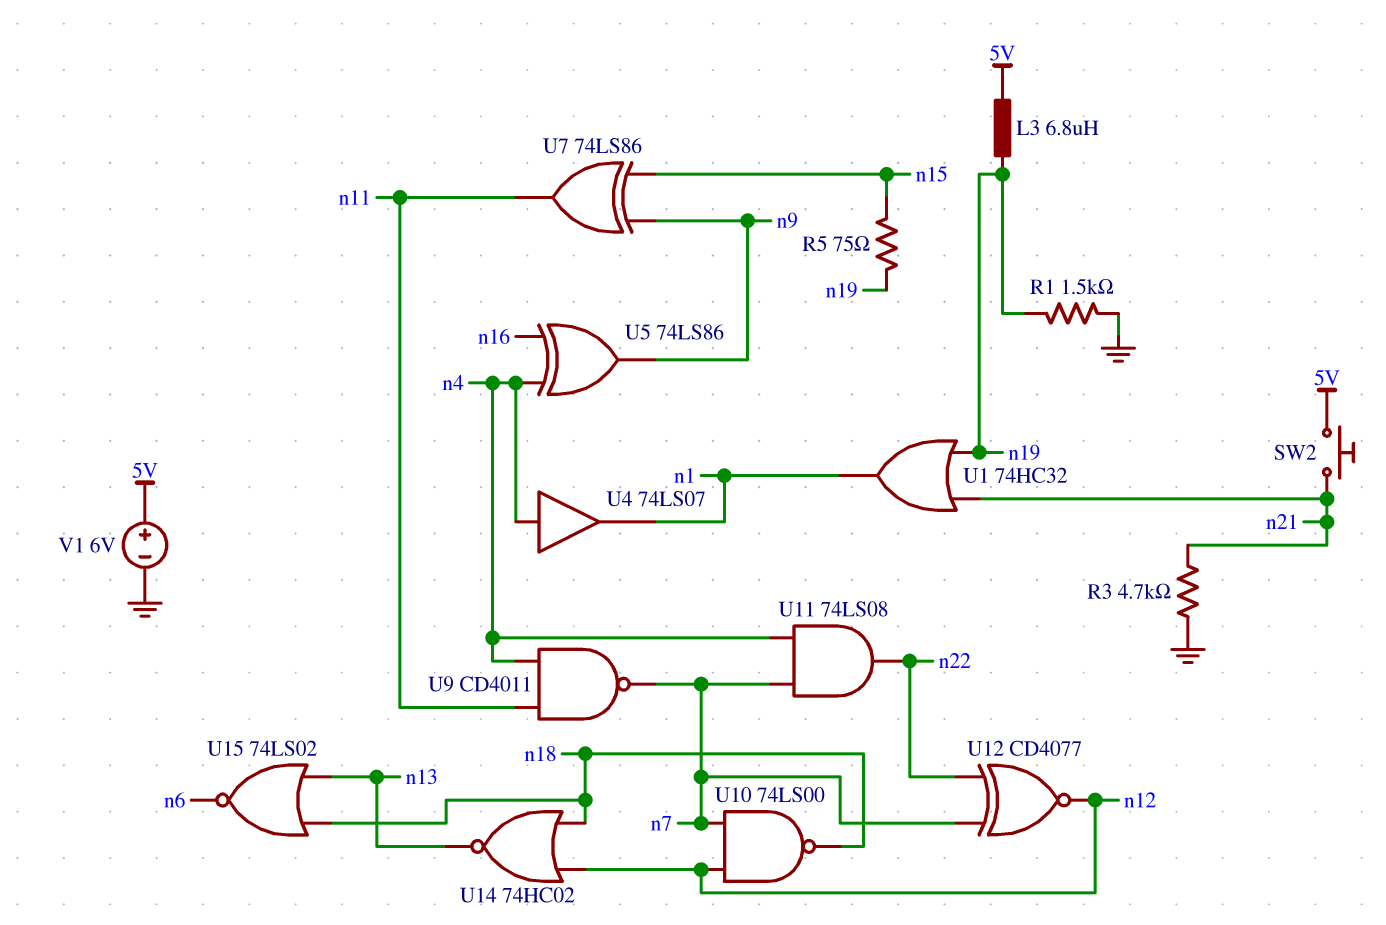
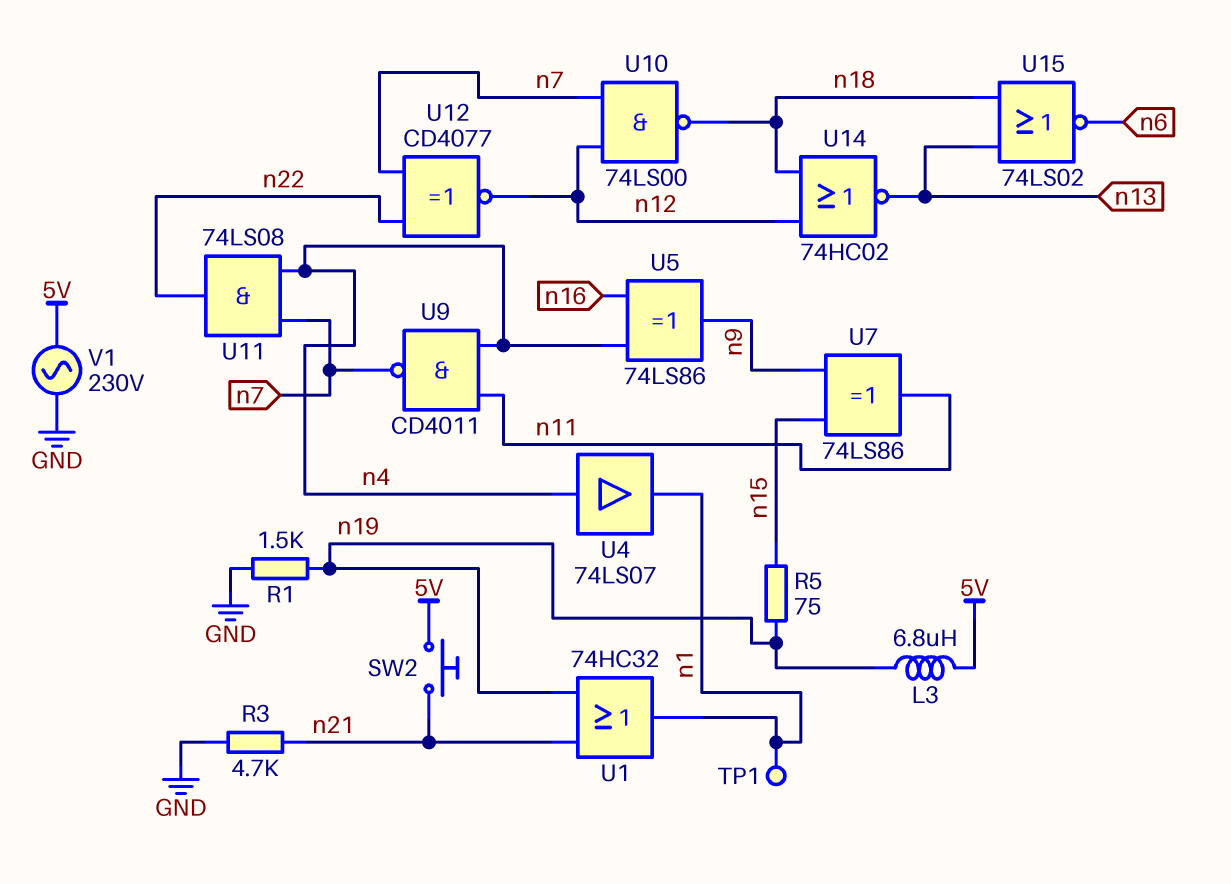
TP1: none -> test point (n1)
V1: 6V (plus 5V, minus GND) -> AC 230V (5V, GND)

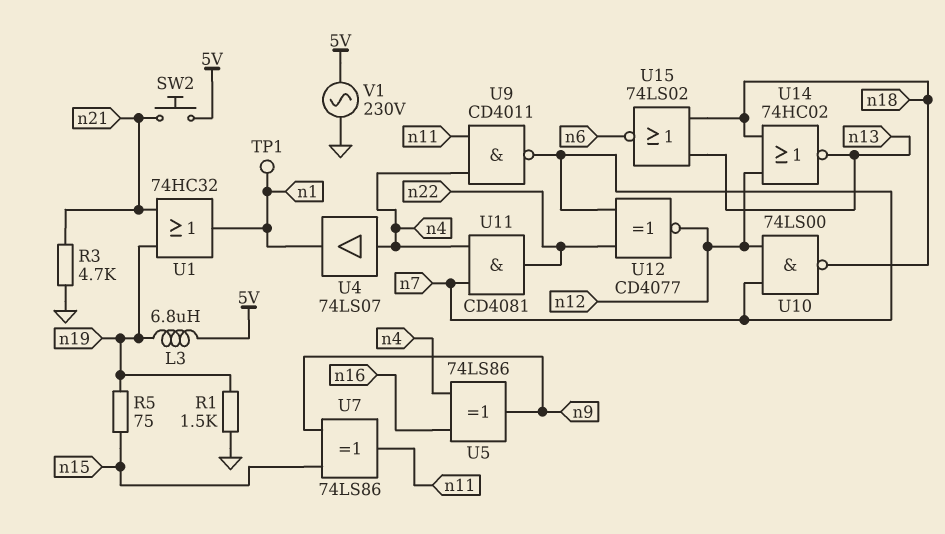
U11: AND 74LS08 (in n4, in n7, out n22) -> AND CD4081 (in n4, in n7, out n22)

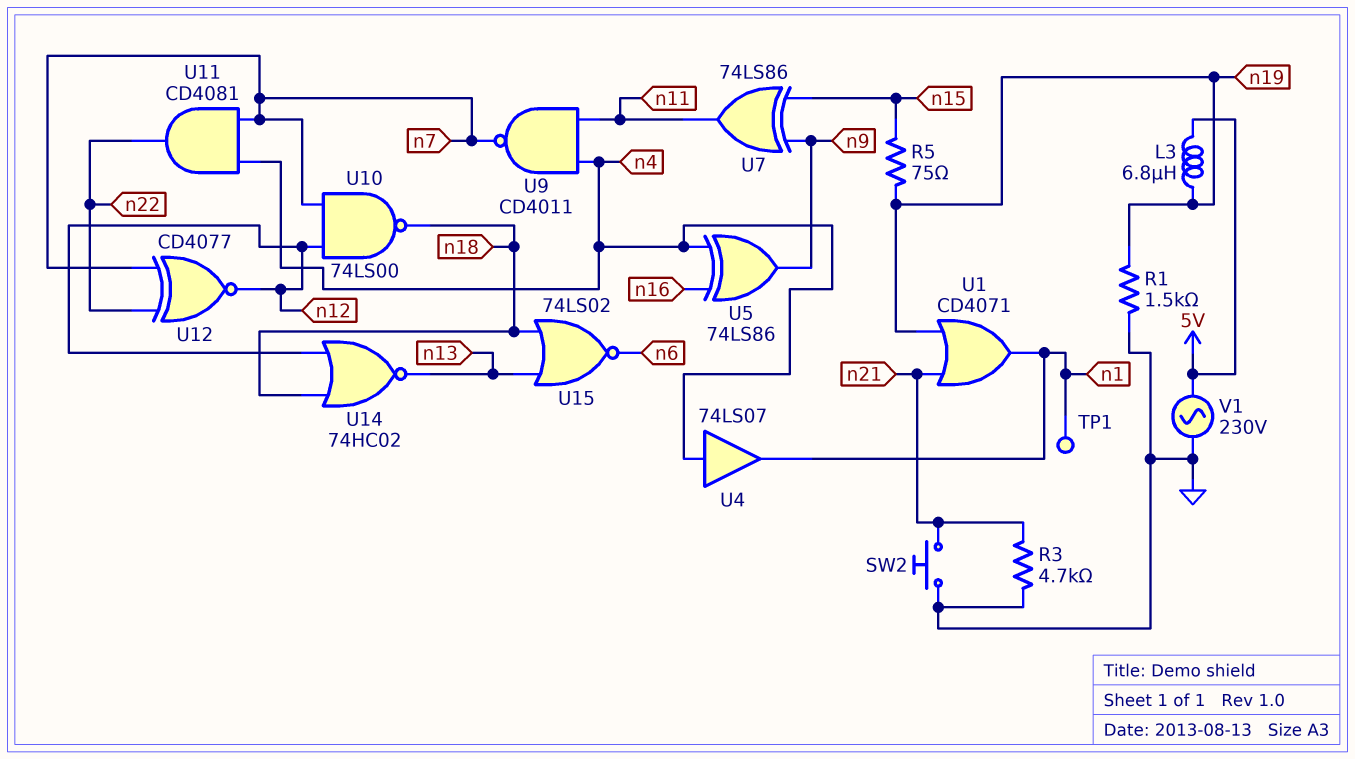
SW2: button (5V, n21) -> button (GND, n21)
U1: OR 74HC32 (in n19, in n21, out n1) -> OR CD4071 (in n19, in n21, out n1)

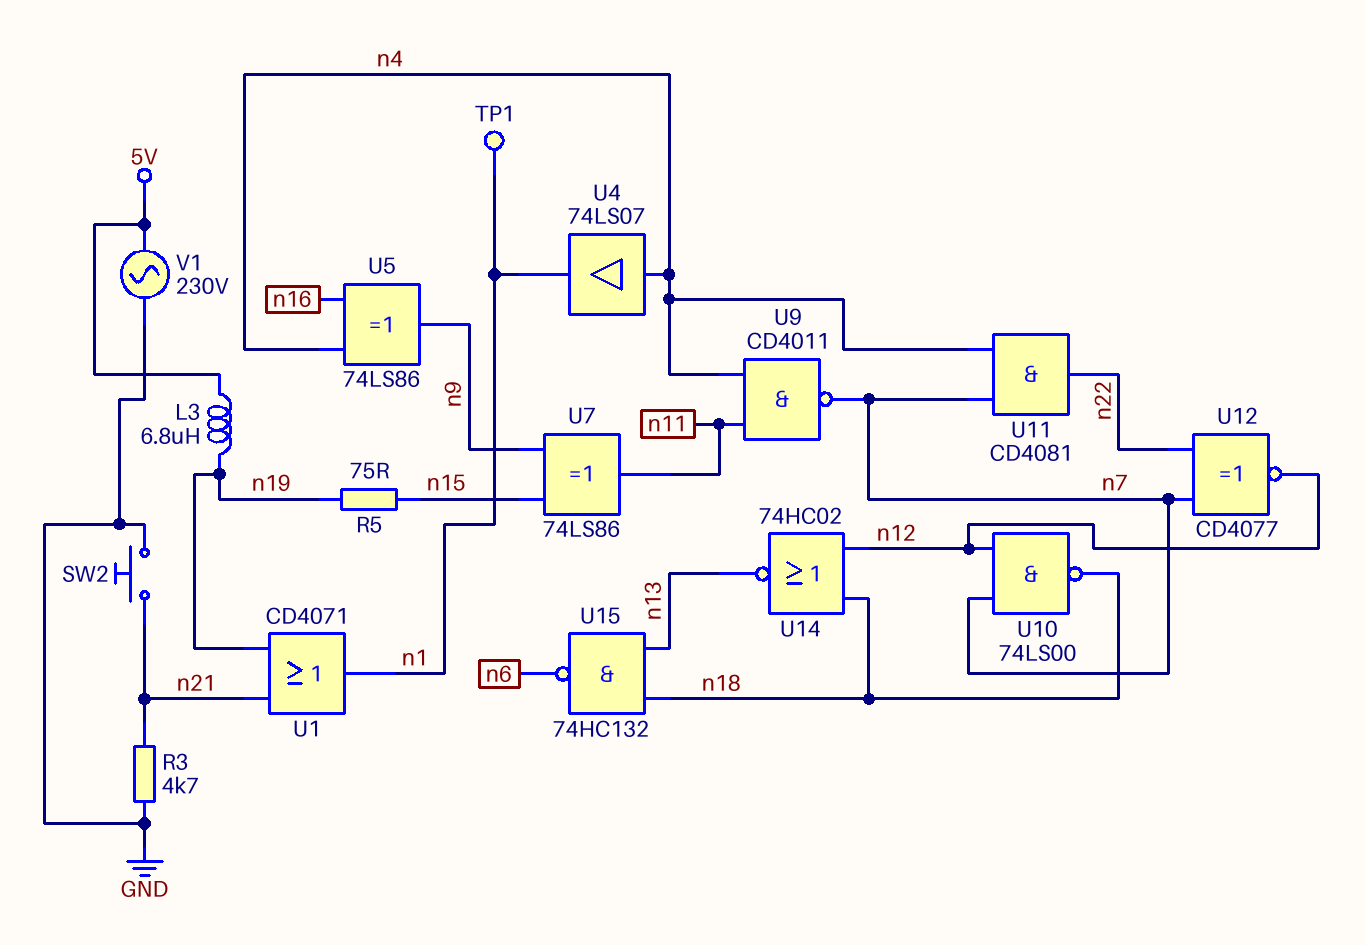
R1: 1.5k (GND, n19) -> none
U15: NOR 74LS02 (in n13, in n18, out n6) -> NAND 74HC132 (in n13, in n18, out n6)

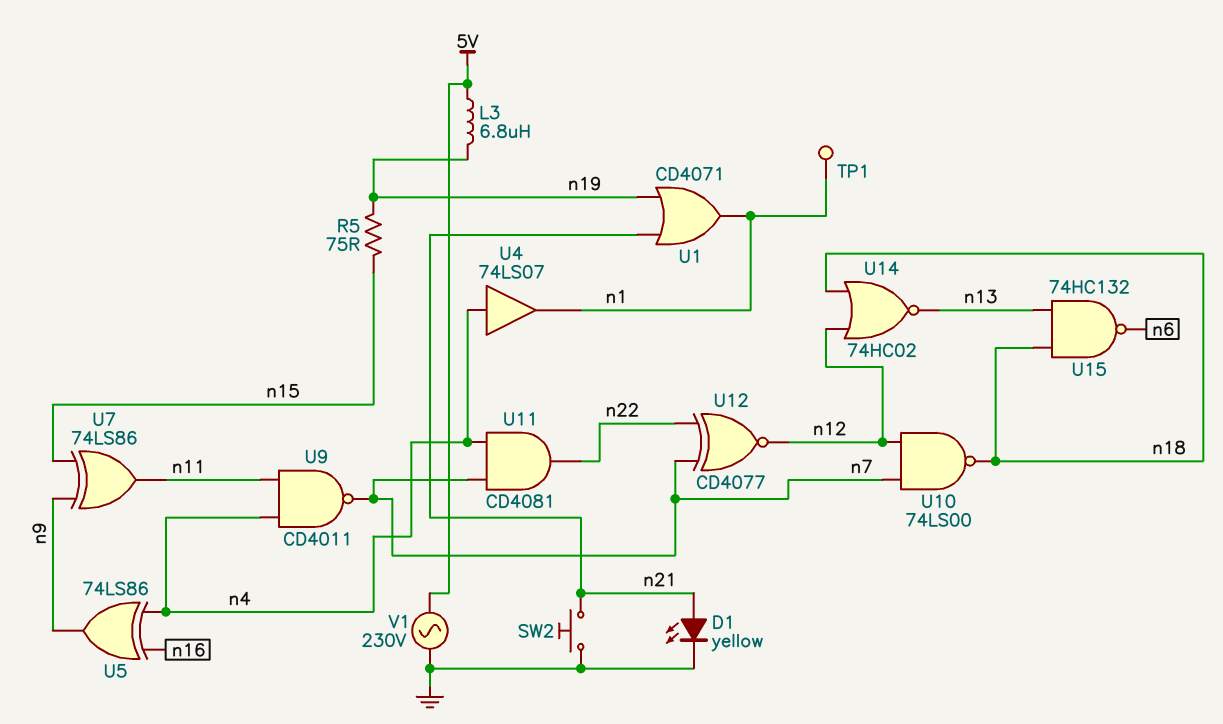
D1: none -> LED yellow (A n21, K GND)
R3: 4.7k (GND, n21) -> none

